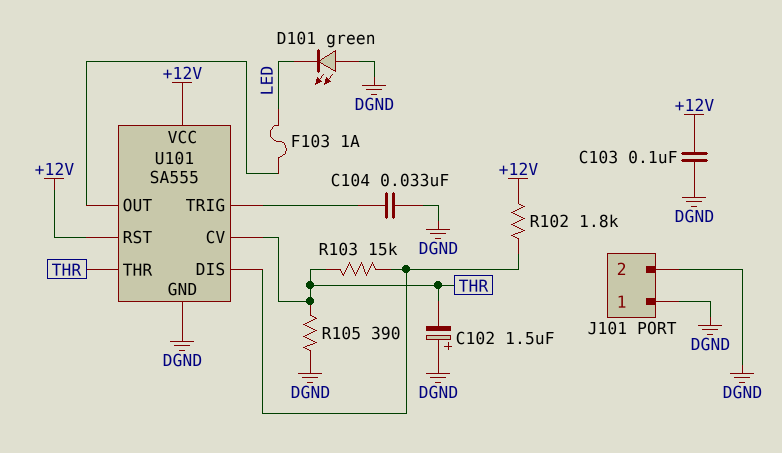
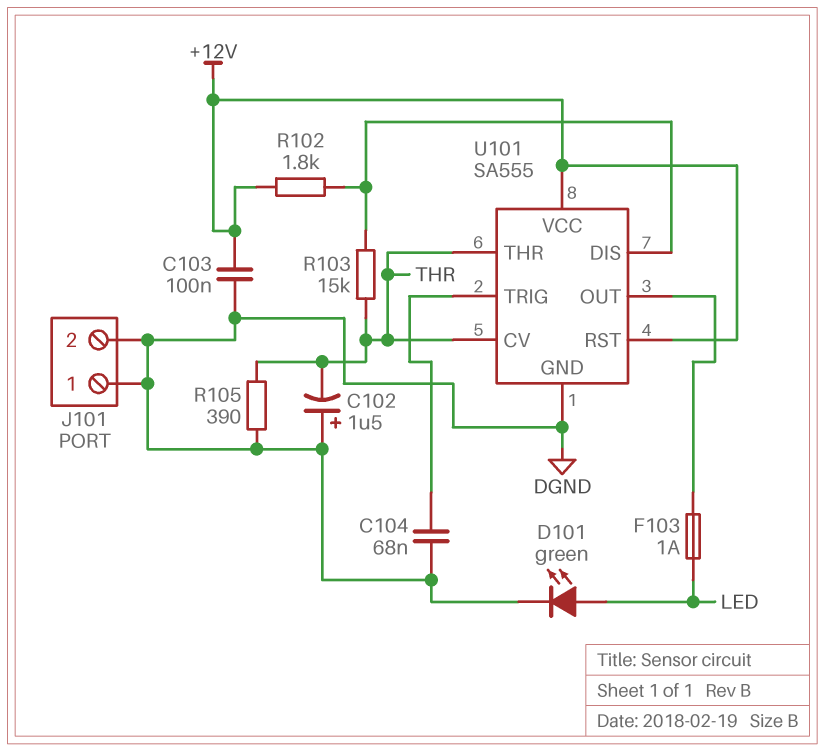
C104: 33nF (DGND, U101/TRIG) -> 68nF (DGND, U101/TRIG)
D101: LED green (A DGND, K LED) -> LED green (A LED, K DGND)

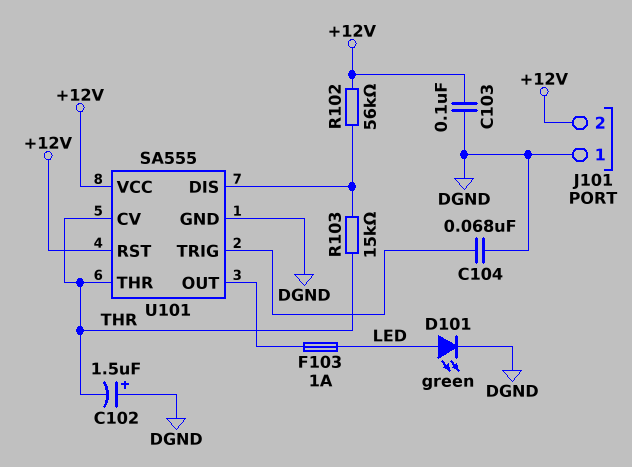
J101 pin 2: DGND -> +12V
R102: 1.8k (+12V, U101/DIS) -> 56k (+12V, U101/DIS)
R105: 390 (DGND, THR) -> none

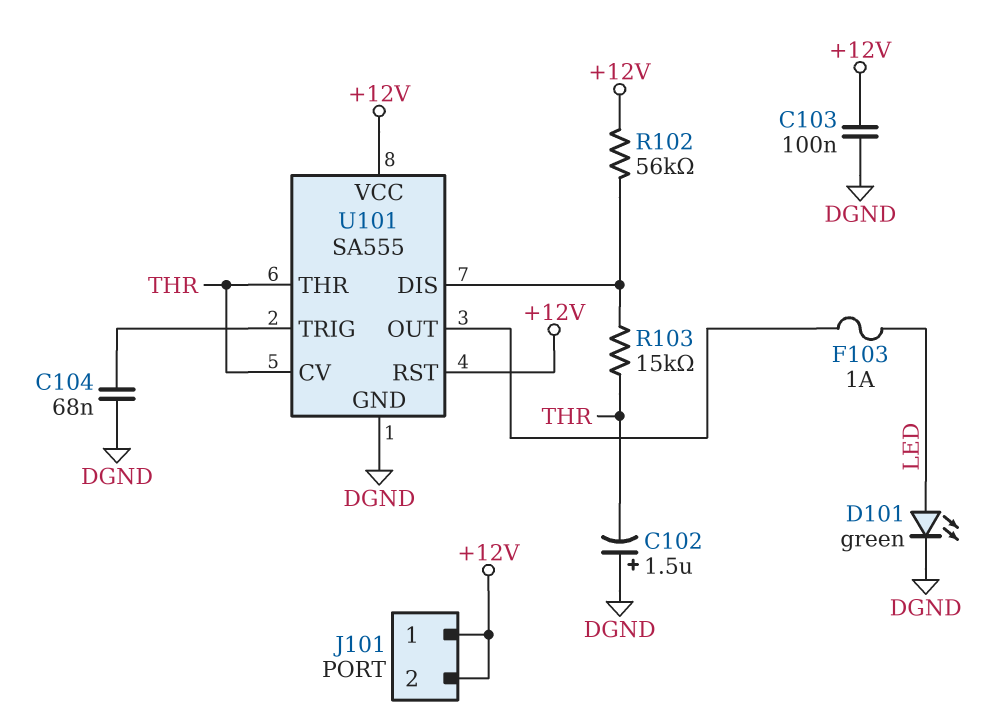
J101 pin 1: DGND -> +12V

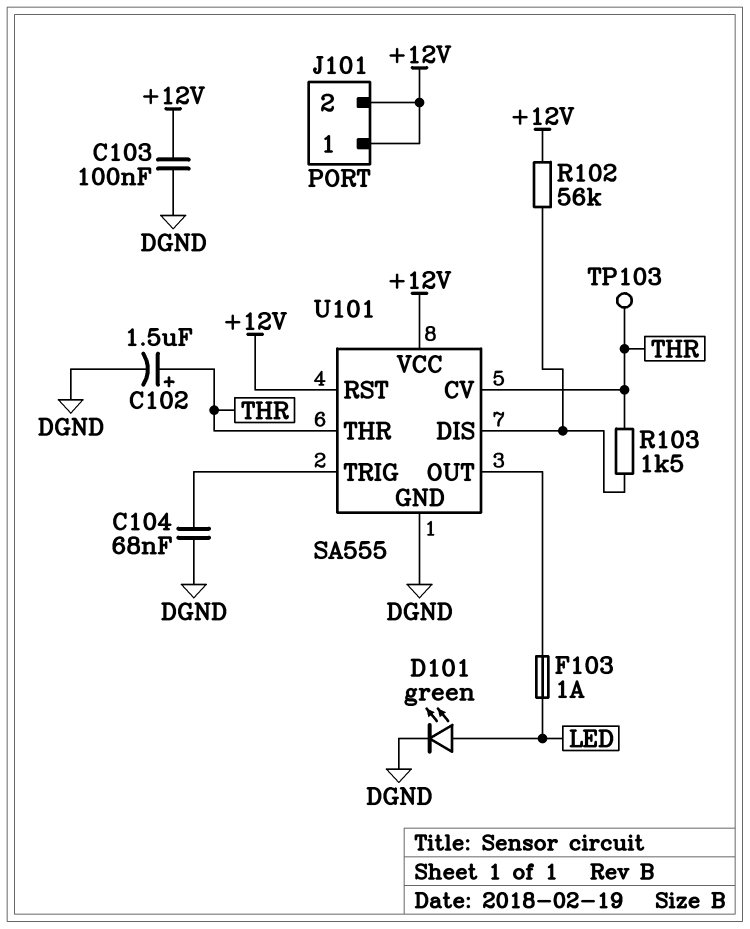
C102: 1.5uF (plus DGND, minus THR) -> 1.5uF (plus THR, minus DGND)
R103: 15k (THR, U101/DIS) -> 1.5k (THR, U101/DIS)
TP103: none -> test point (THR)

